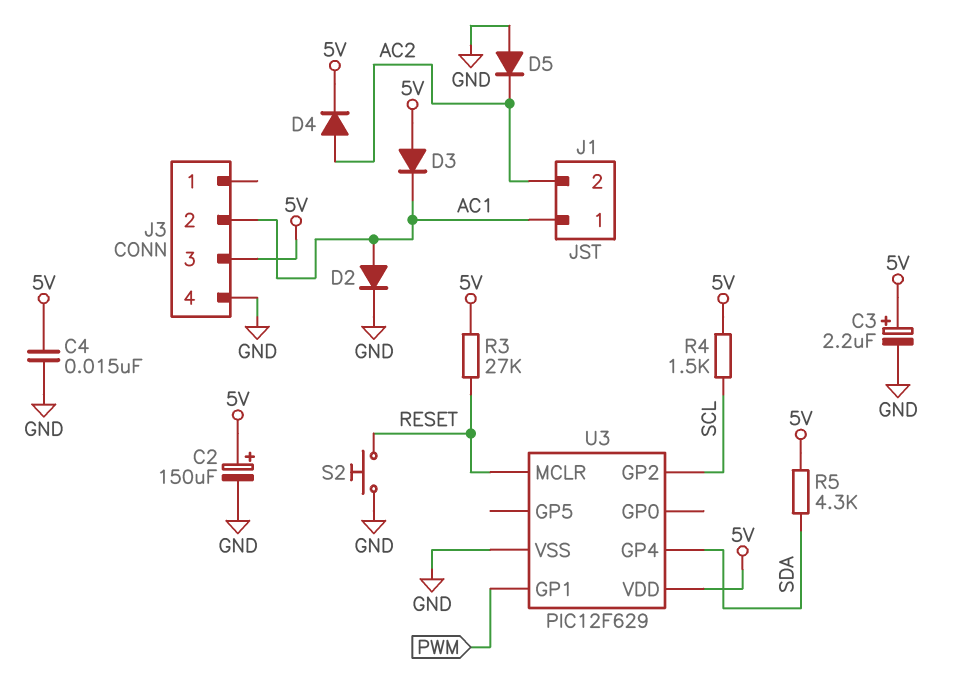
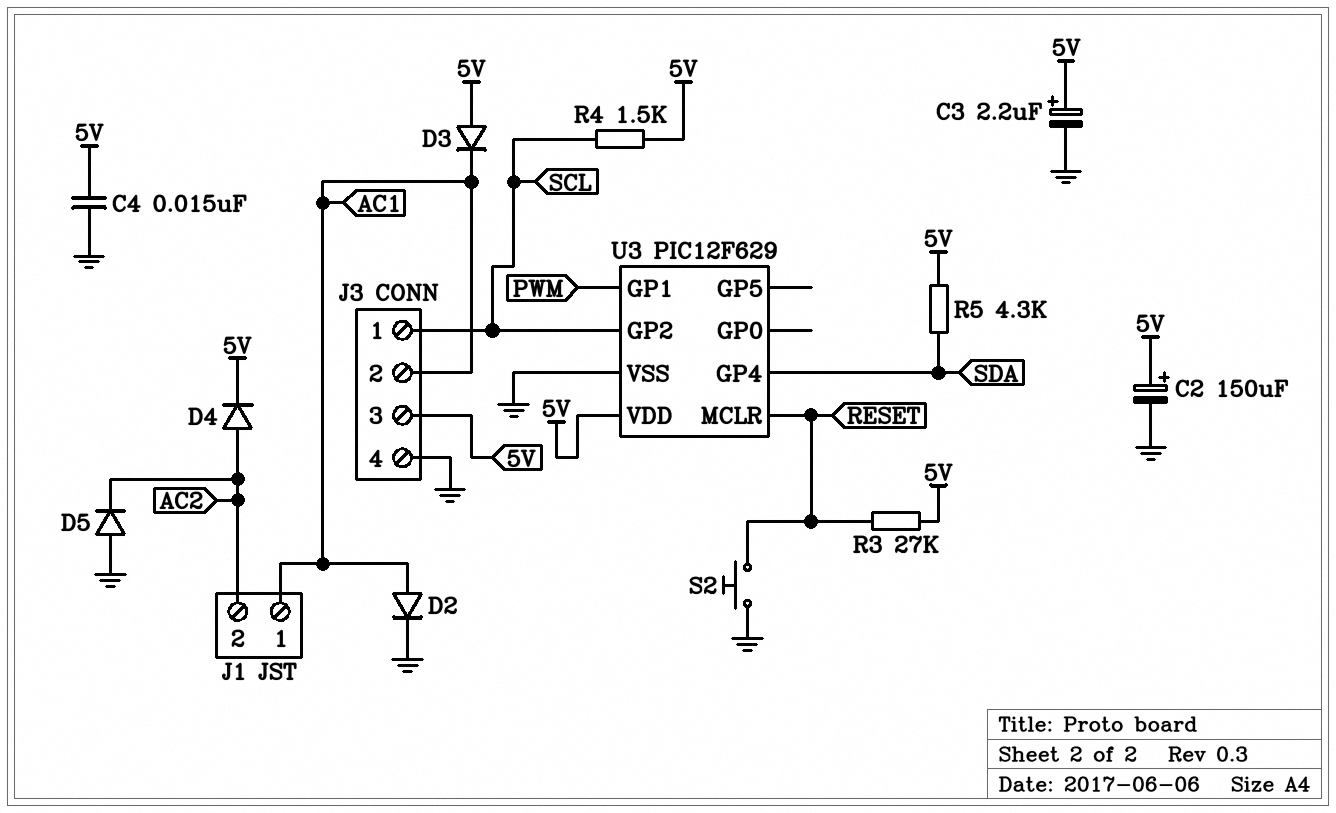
J3 pin 1: none -> SCL

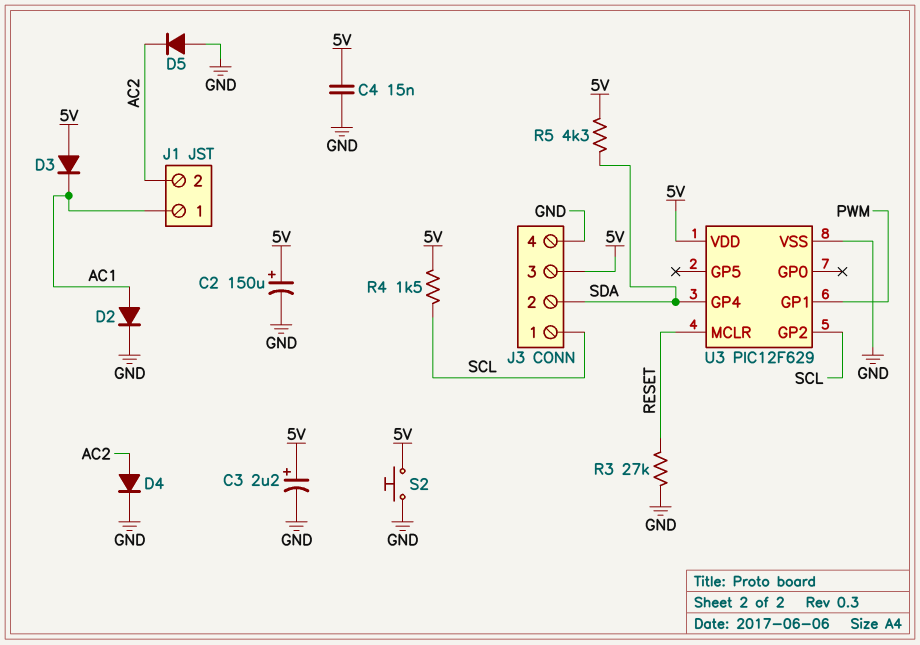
D4: diode (A AC2, K 5V) -> diode (A AC2, K GND)
J3 pin 2: AC1 -> SDA
R3: 27k (5V, RESET) -> 27k (GND, RESET)
S2: button (GND, RESET) -> button (5V, GND)

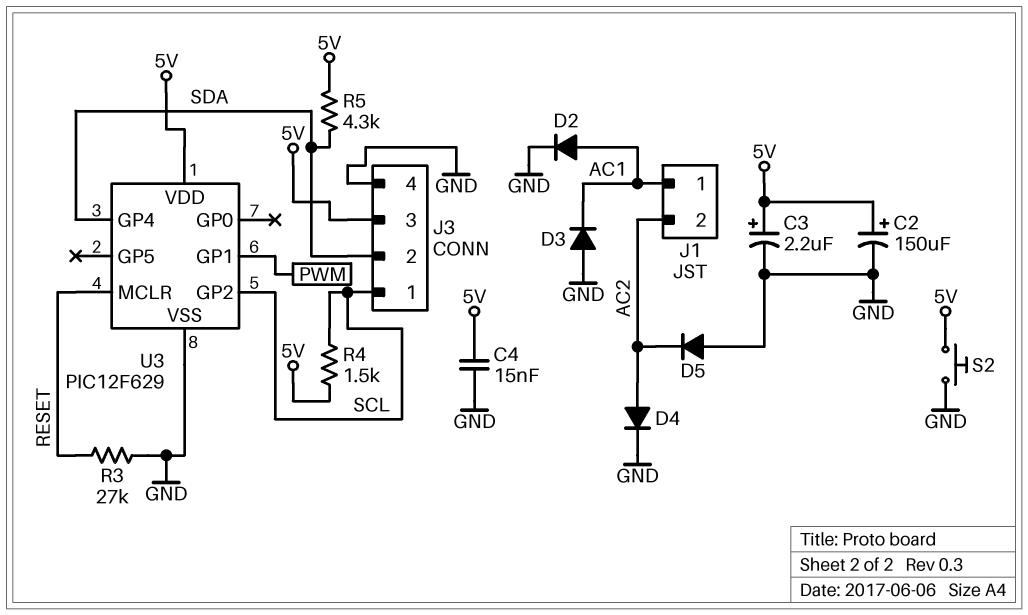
D3: diode (A 5V, K AC1) -> diode (A GND, K AC1)

